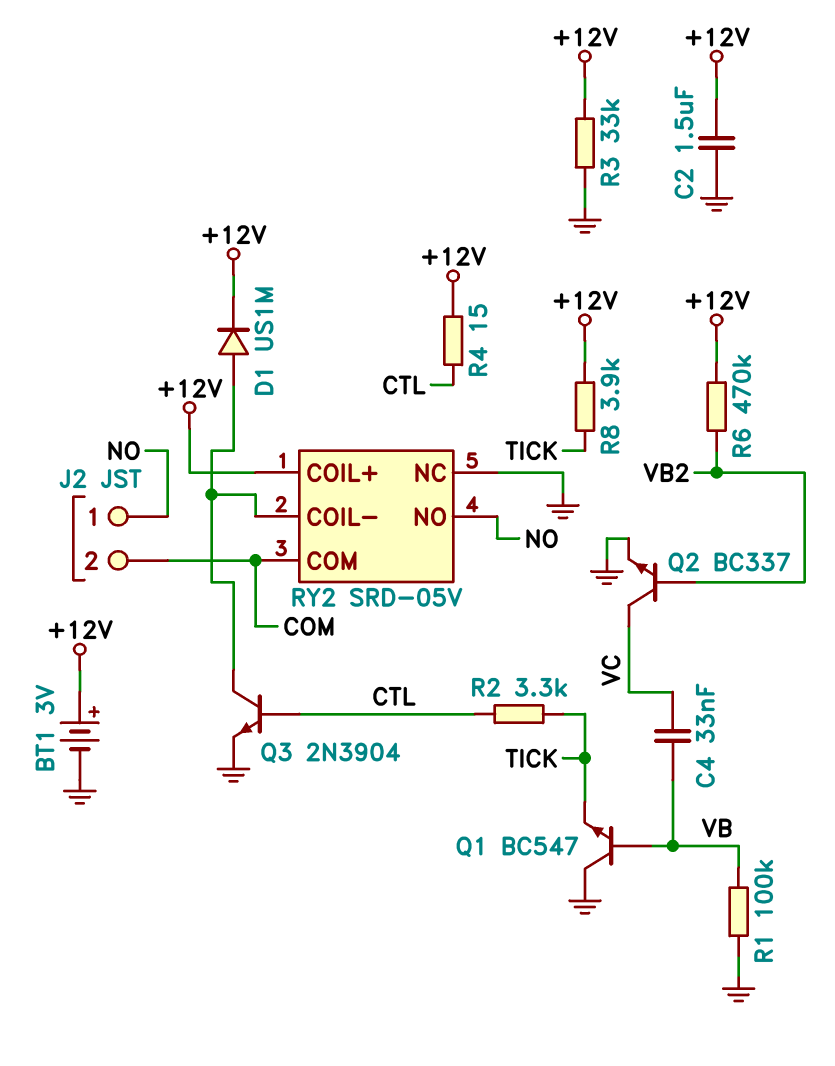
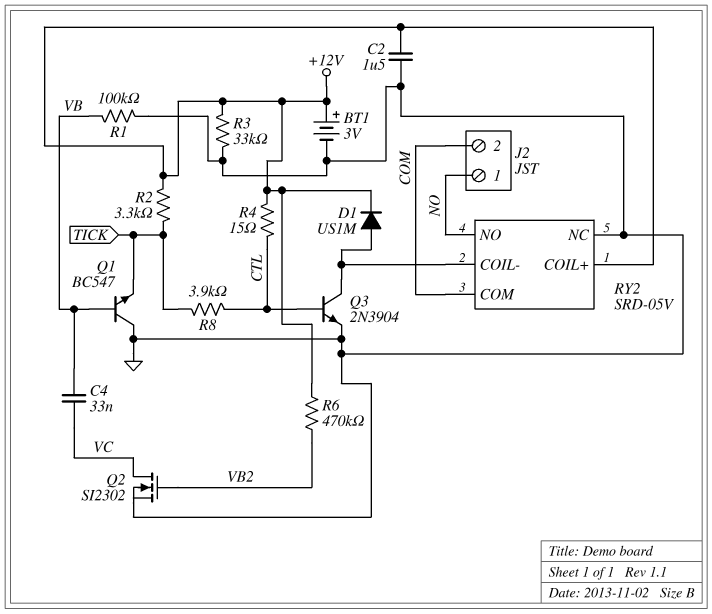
Q2: NPN BC337 (B VB2, C VC, E GND) -> NMOS SI2302 (G VB2, D VC, S GND)
R2: 3.3k (CTL, TICK) -> 3.3k (+12V, TICK)
R8: 3.9k (+12V, TICK) -> 3.9k (CTL, TICK)

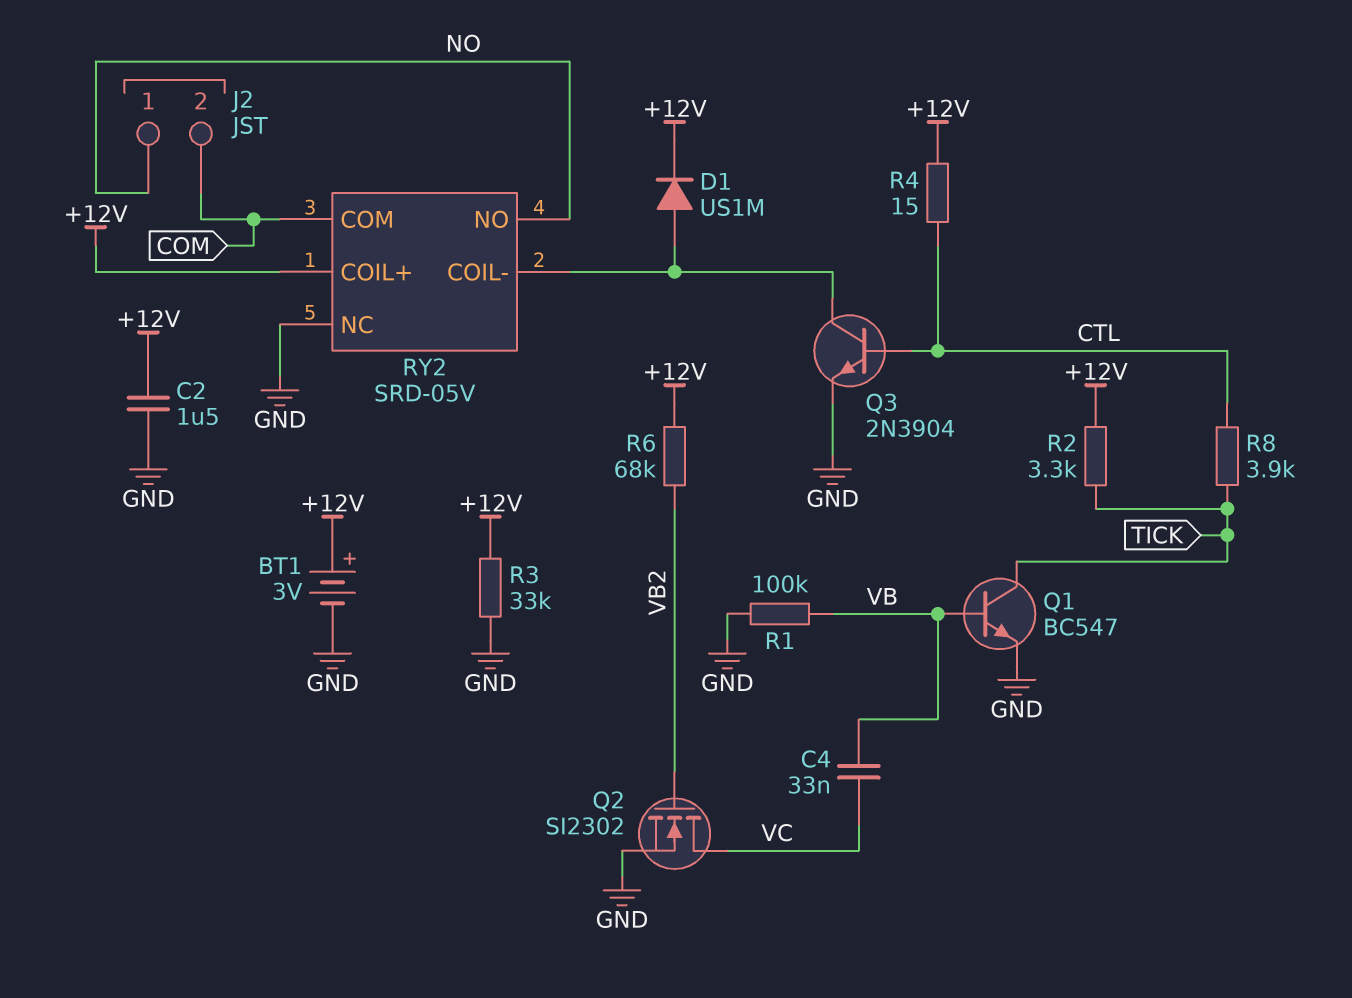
Q1: NPN BC547 (B VB, C GND, E TICK) -> NPN BC547 (B VB, C TICK, E GND)
R6: 470k (+12V, VB2) -> 68k (+12V, VB2)

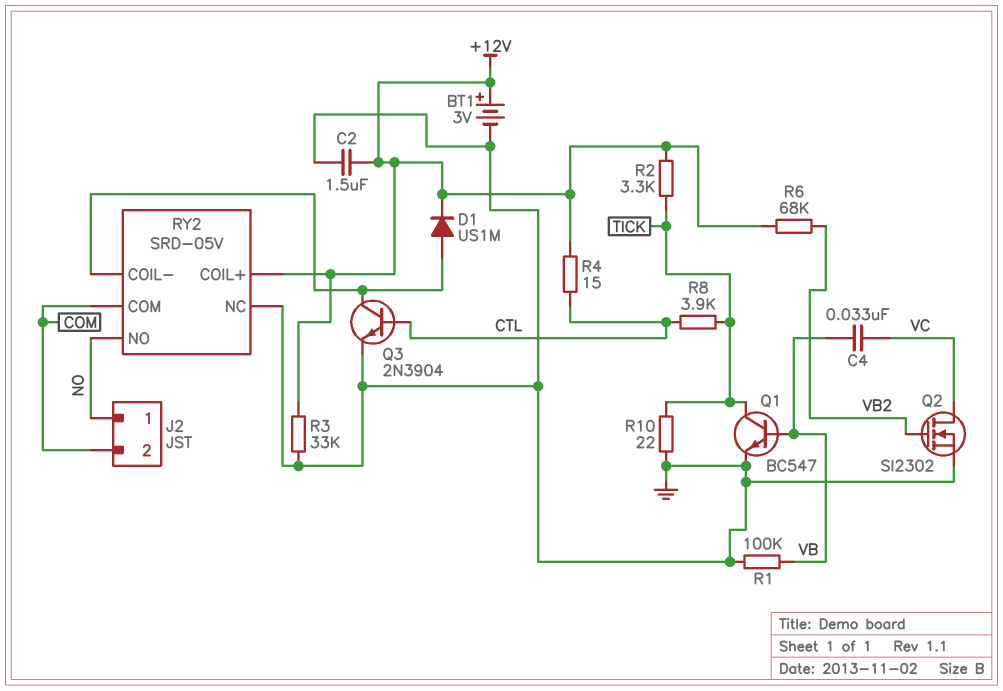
R10: none -> 22 (GND, TICK)

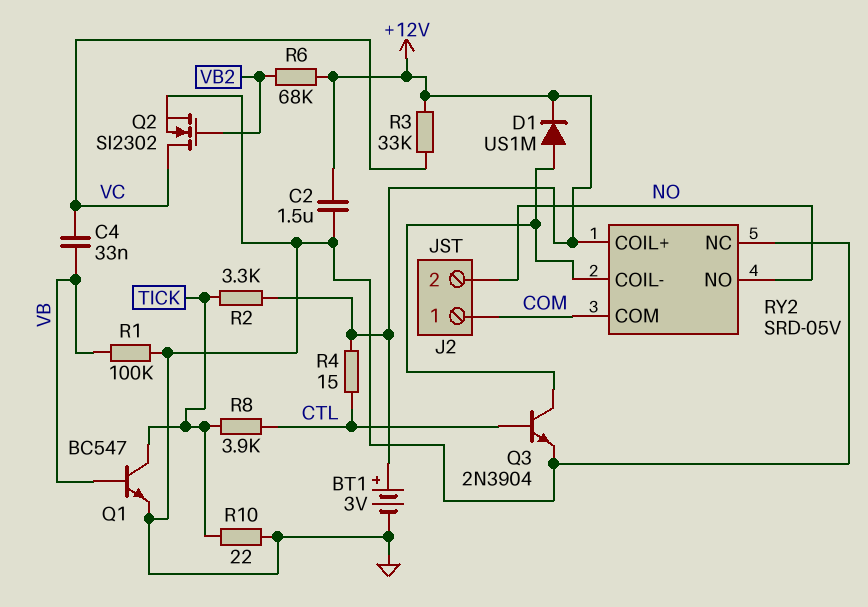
J2 pin 1: NO -> COM
J2 pin 2: COM -> NO
R3: 33k (+12V, GND) -> 33k (+12V, VC)

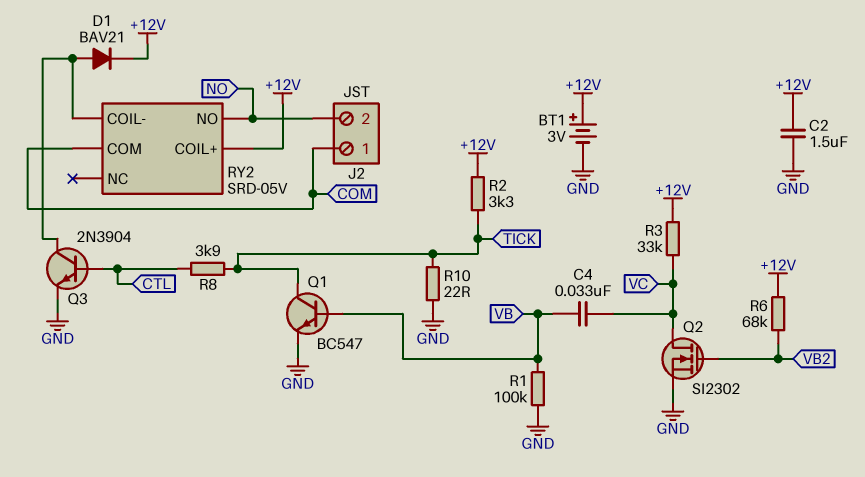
D1: diode US1M (A RY2/COIL-, K +12V) -> diode BAV21 (A RY2/COIL-, K +12V)
R4: 15 (+12V, CTL) -> none
RY2 pin NC: GND -> none

